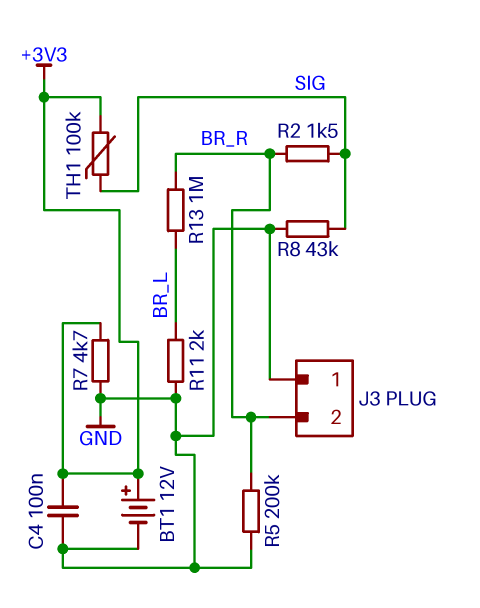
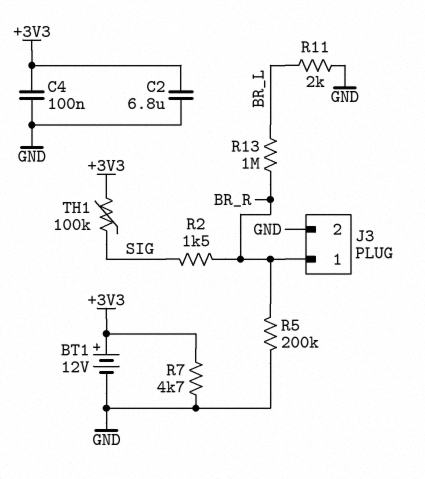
C2: none -> 6.8uF (+3V3, GND)
J3 pin 1: GND -> BR_R
J3 pin 2: BR_R -> GND
R8: 43k (GND, SIG) -> none

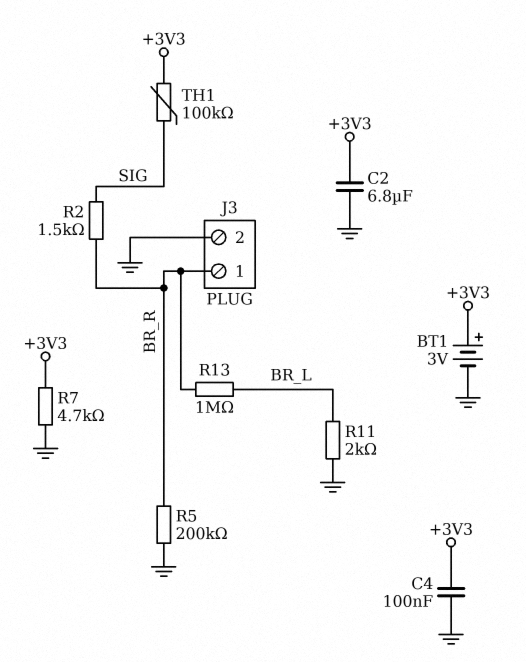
BT1: 12V (plus +3V3, minus GND) -> 3V (plus +3V3, minus GND)

